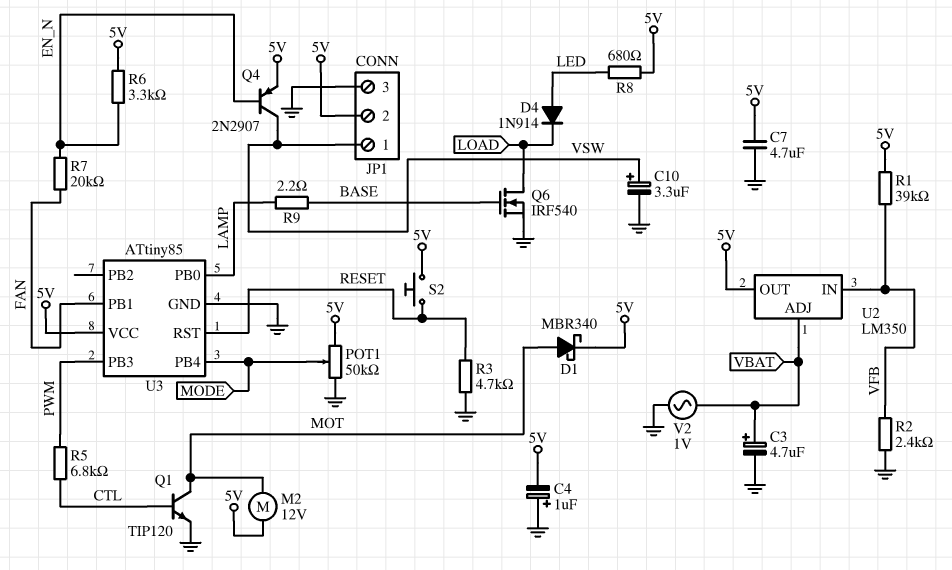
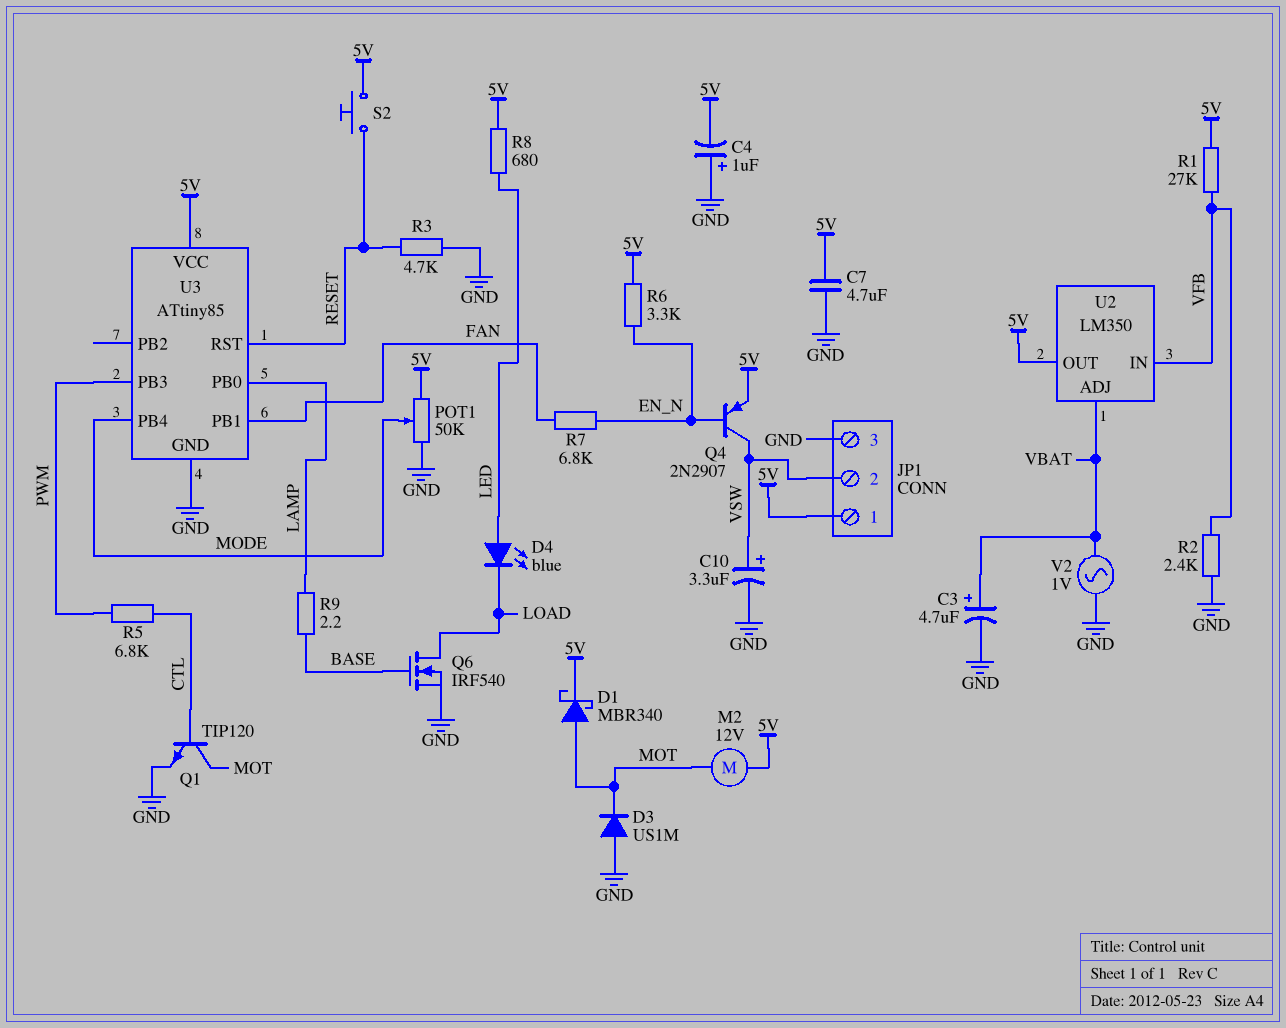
D3: none -> diode US1M (A GND, K MOT)
D4: diode 1N914 (A LED, K LOAD) -> LED blue (A LED, K LOAD)
JP1 pin 1: VSW -> 5V
JP1 pin 2: 5V -> VSW
R1: 39k (5V, VFB) -> 27k (5V, VFB)
R7: 20k (EN_N, FAN) -> 6.8k (EN_N, FAN)

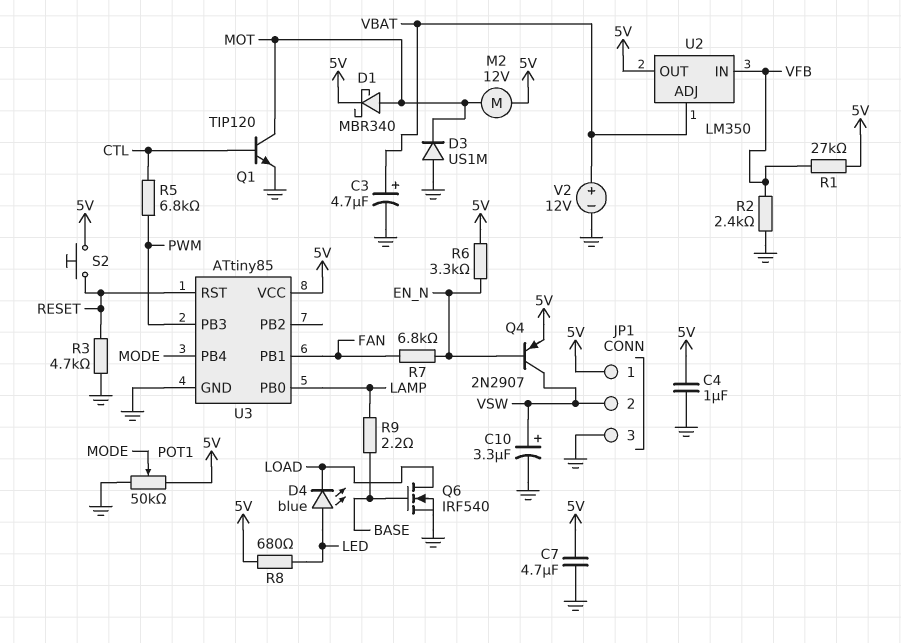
C4: 1uF (plus GND, minus 5V) -> 1uF (5V, GND)
V2: AC 1V (GND, VBAT) -> 12V (plus VBAT, minus GND)

